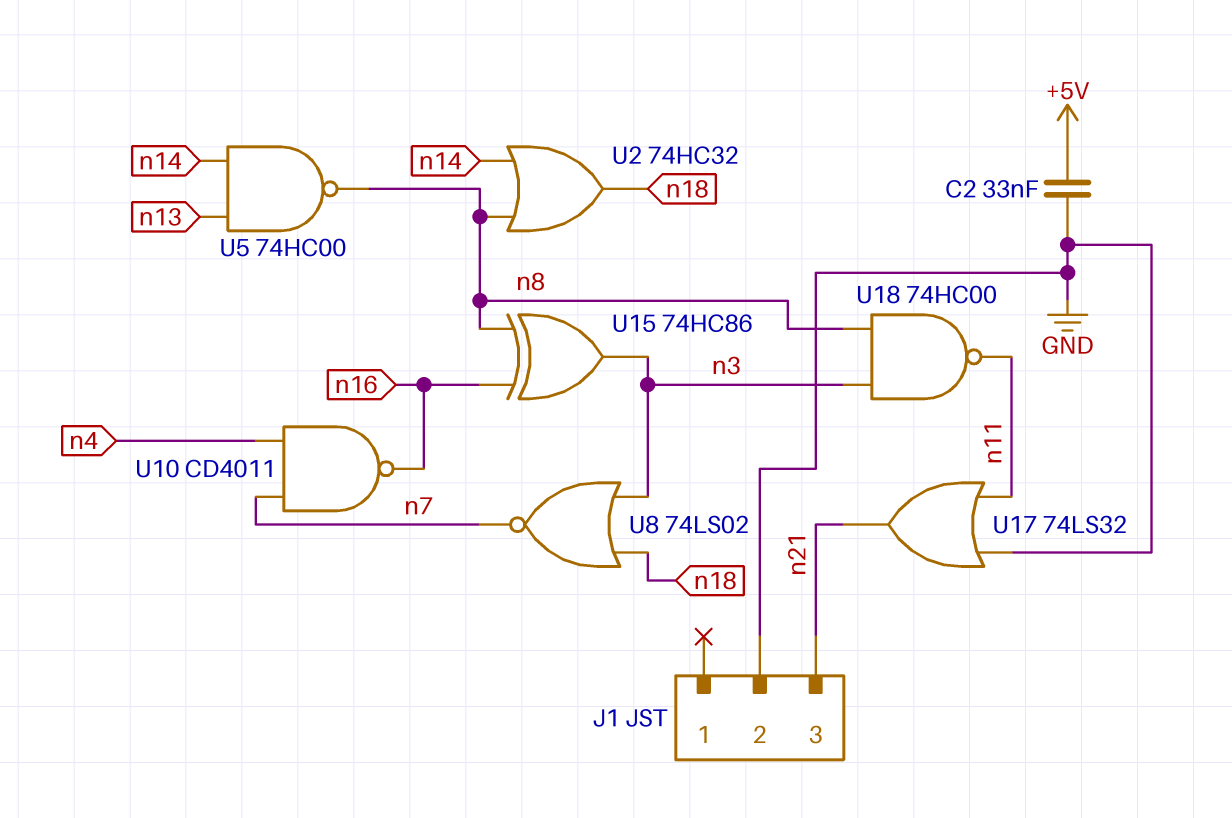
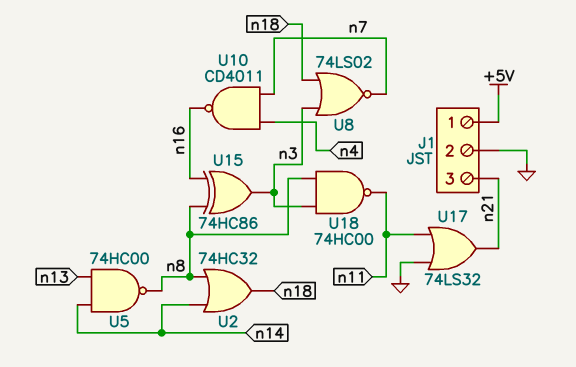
C2: 33nF (+5V, GND) -> none
J1 pin 1: none -> +5V

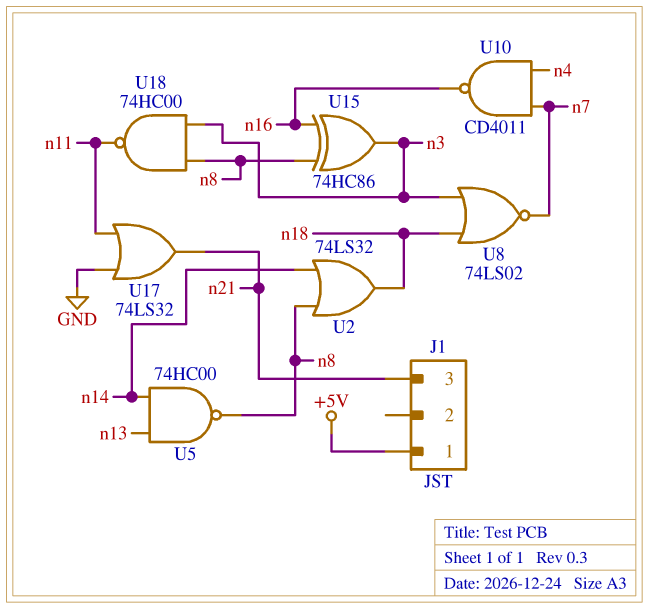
J1 pin 2: GND -> none
U2: OR 74HC32 (in n8, in n14, out n18) -> OR 74LS32 (in n8, in n14, out n18)

